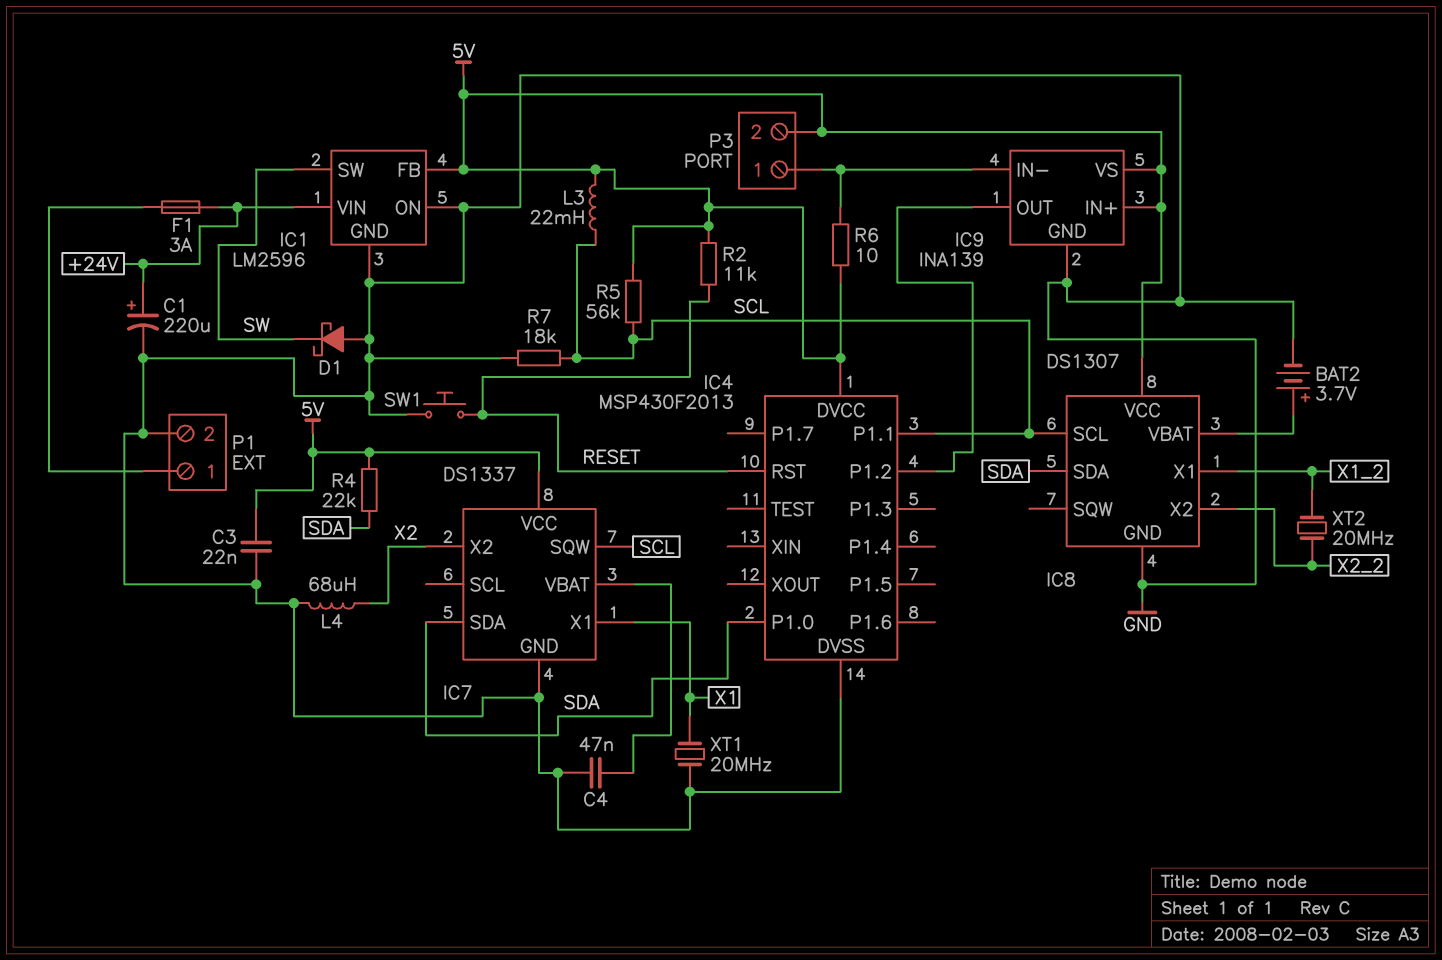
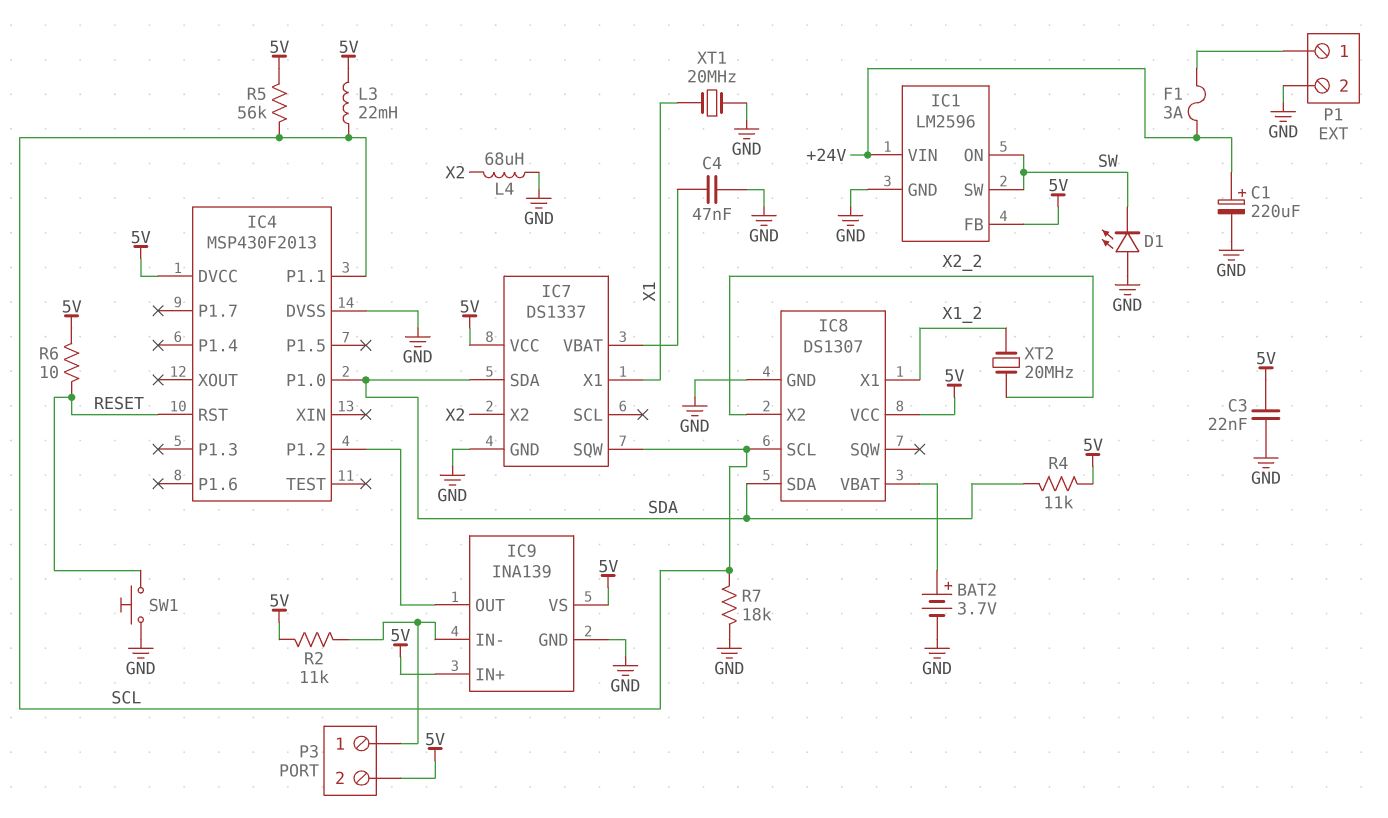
D1: schottky (A GND, K SW) -> LED (A GND, K SW)
IC1 pin ON: GND -> SW
R2: 11k (5V, RESET) -> 11k (5V, IC9/IN-)
R4: 22k (5V, SDA) -> 11k (5V, SDA)
R6: 10 (5V, IC9/IN-) -> 10 (5V, RESET)

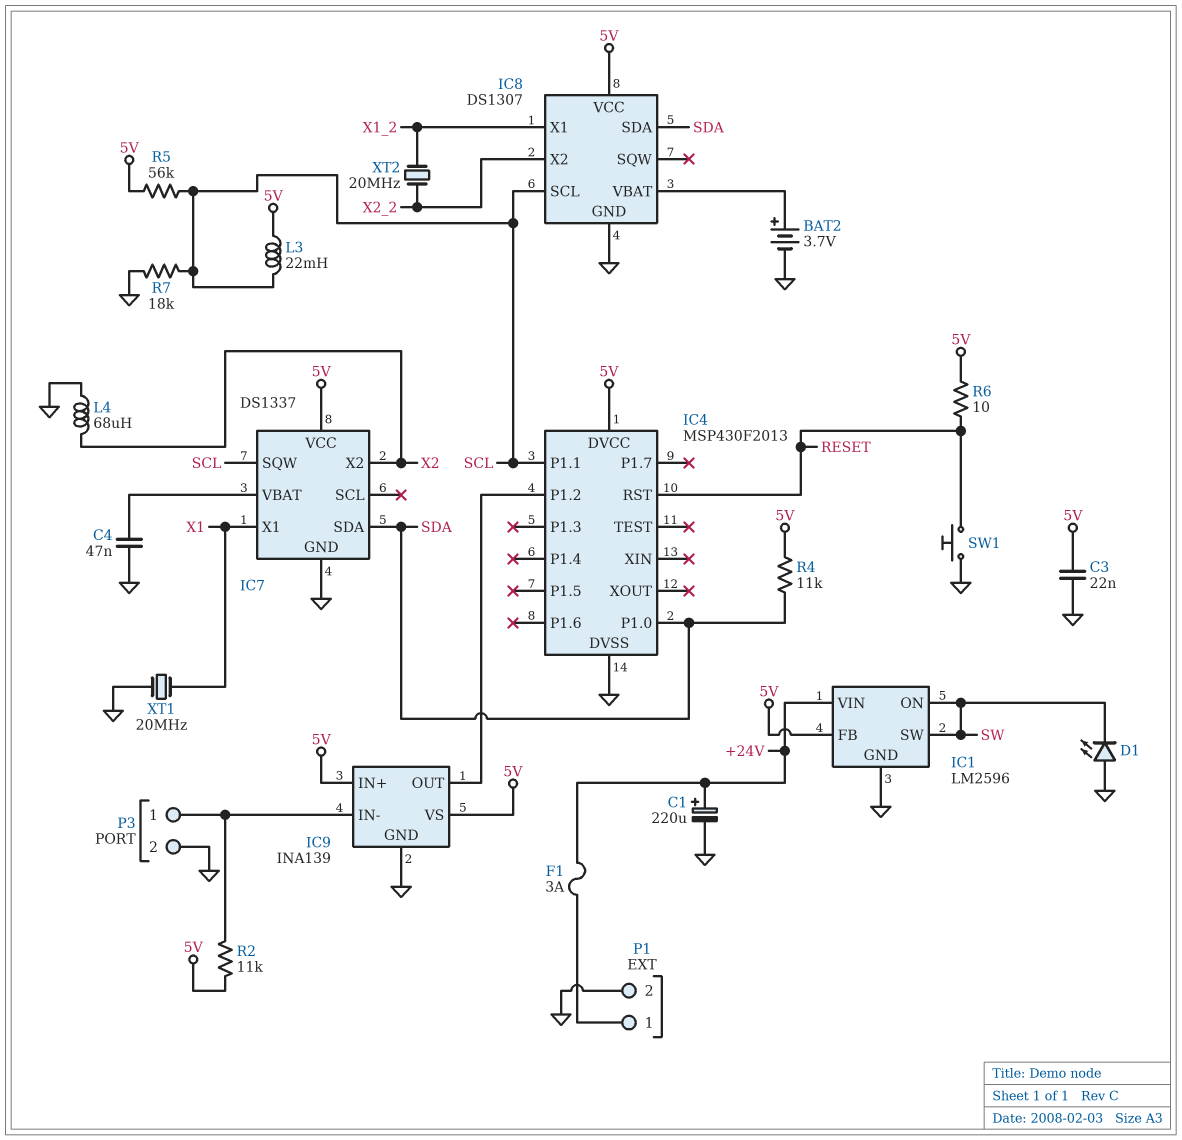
P3 pin 2: 5V -> GND

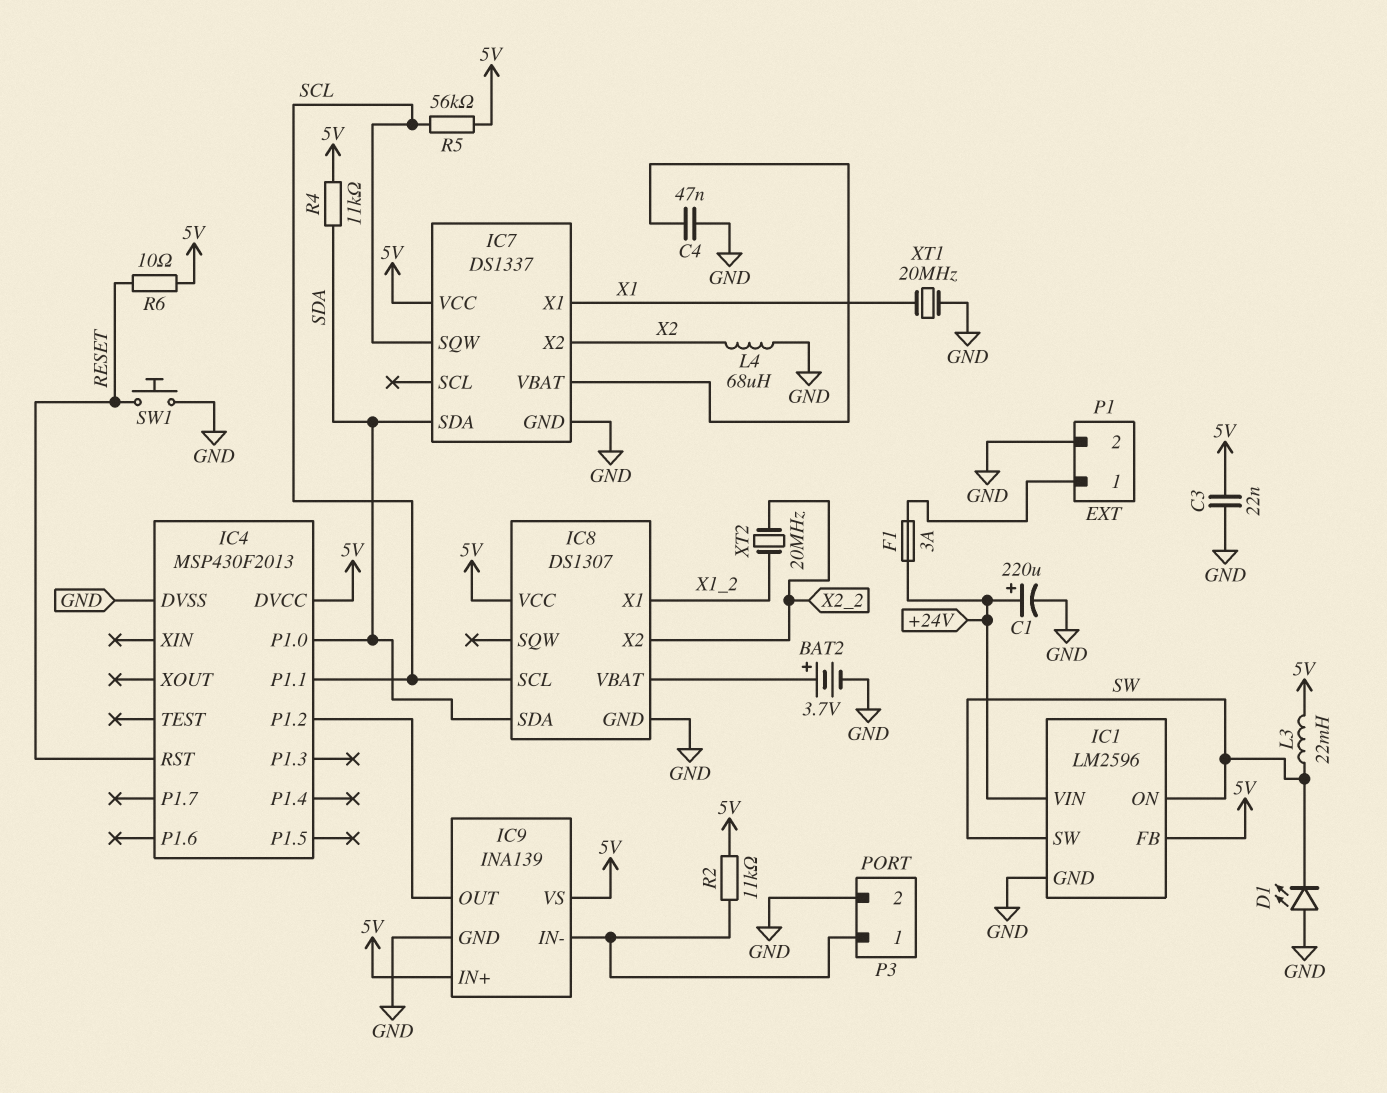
L3: 22mH (5V, SCL) -> 22mH (5V, SW)
R7: 18k (GND, SCL) -> none

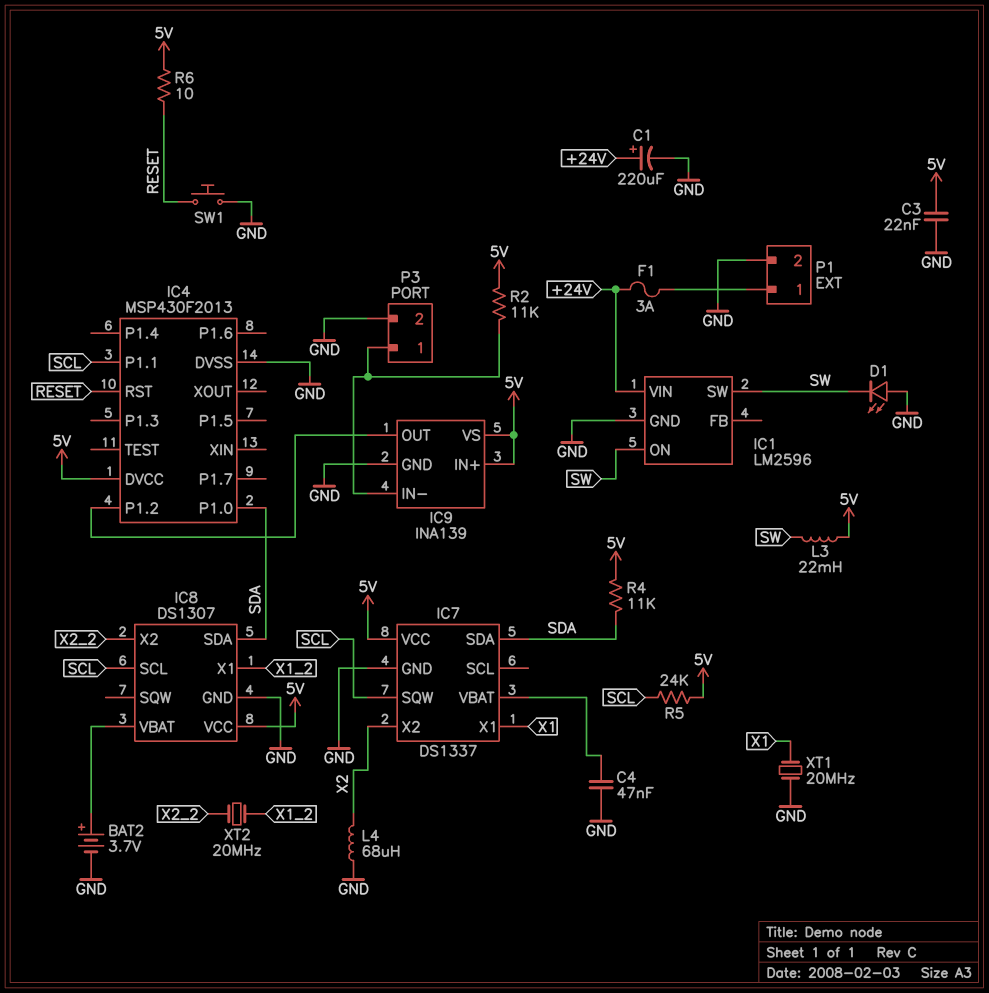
IC1 pin FB: 5V -> none
R5: 56k (5V, SCL) -> 24k (5V, SCL)

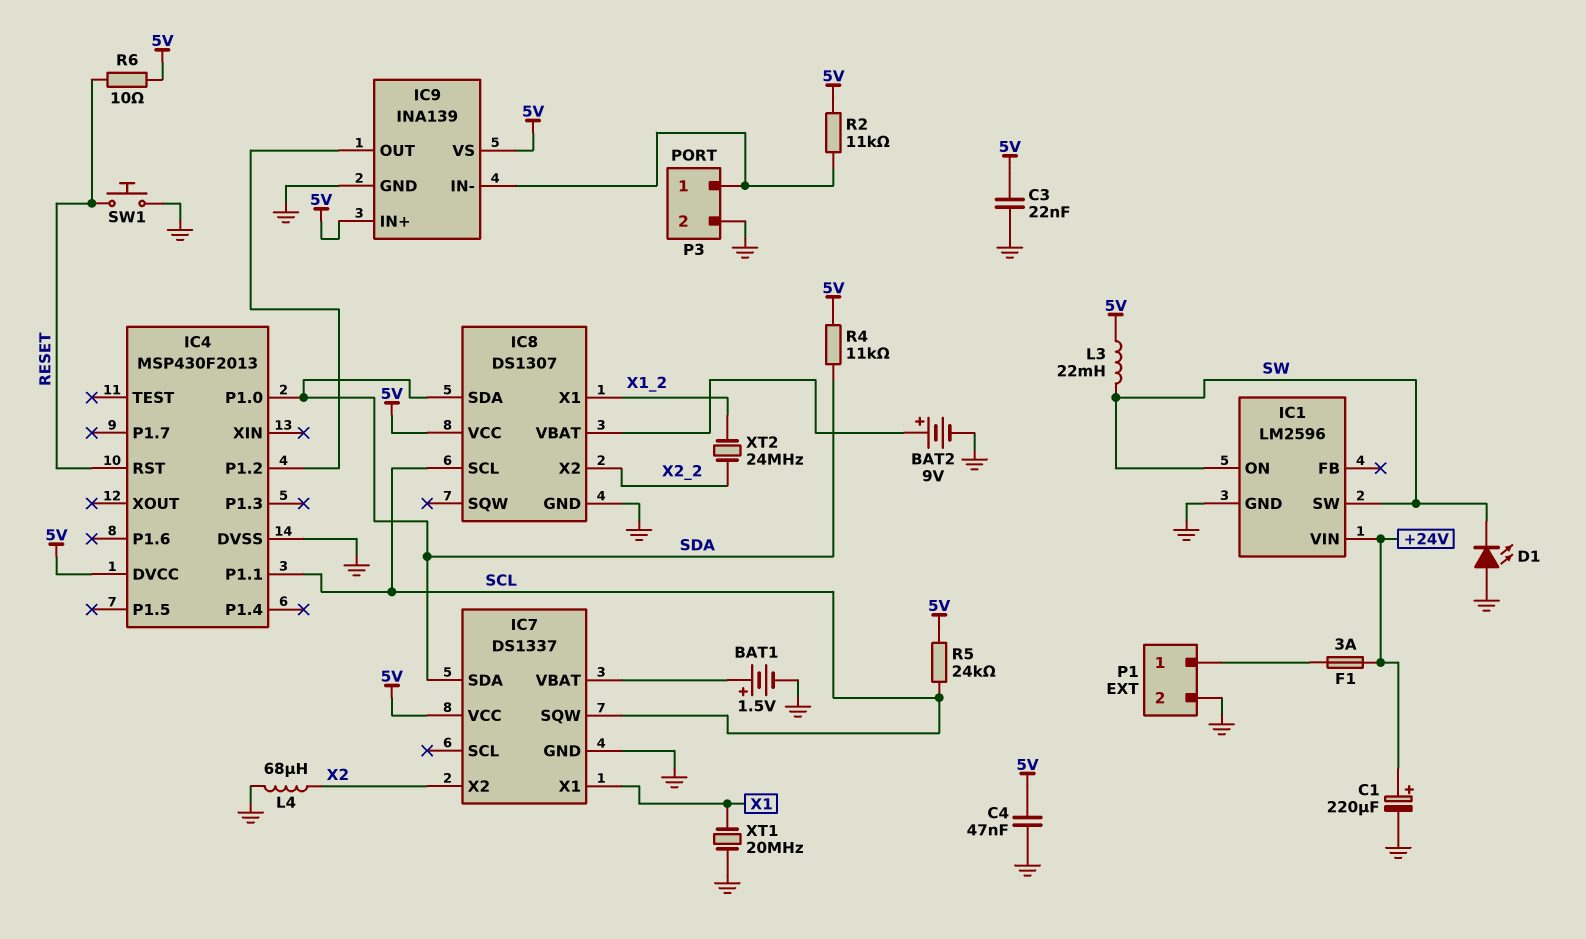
BAT1: none -> 1.5V (plus IC7/VBAT, minus GND)
BAT2: 3.7V (plus IC8/VBAT, minus GND) -> 9V (plus IC8/VBAT, minus GND)
C4: 47nF (GND, IC7/VBAT) -> 47nF (5V, GND)
XT2: 20MHz (X1_2, X2_2) -> 24MHz (X1_2, X2_2)

